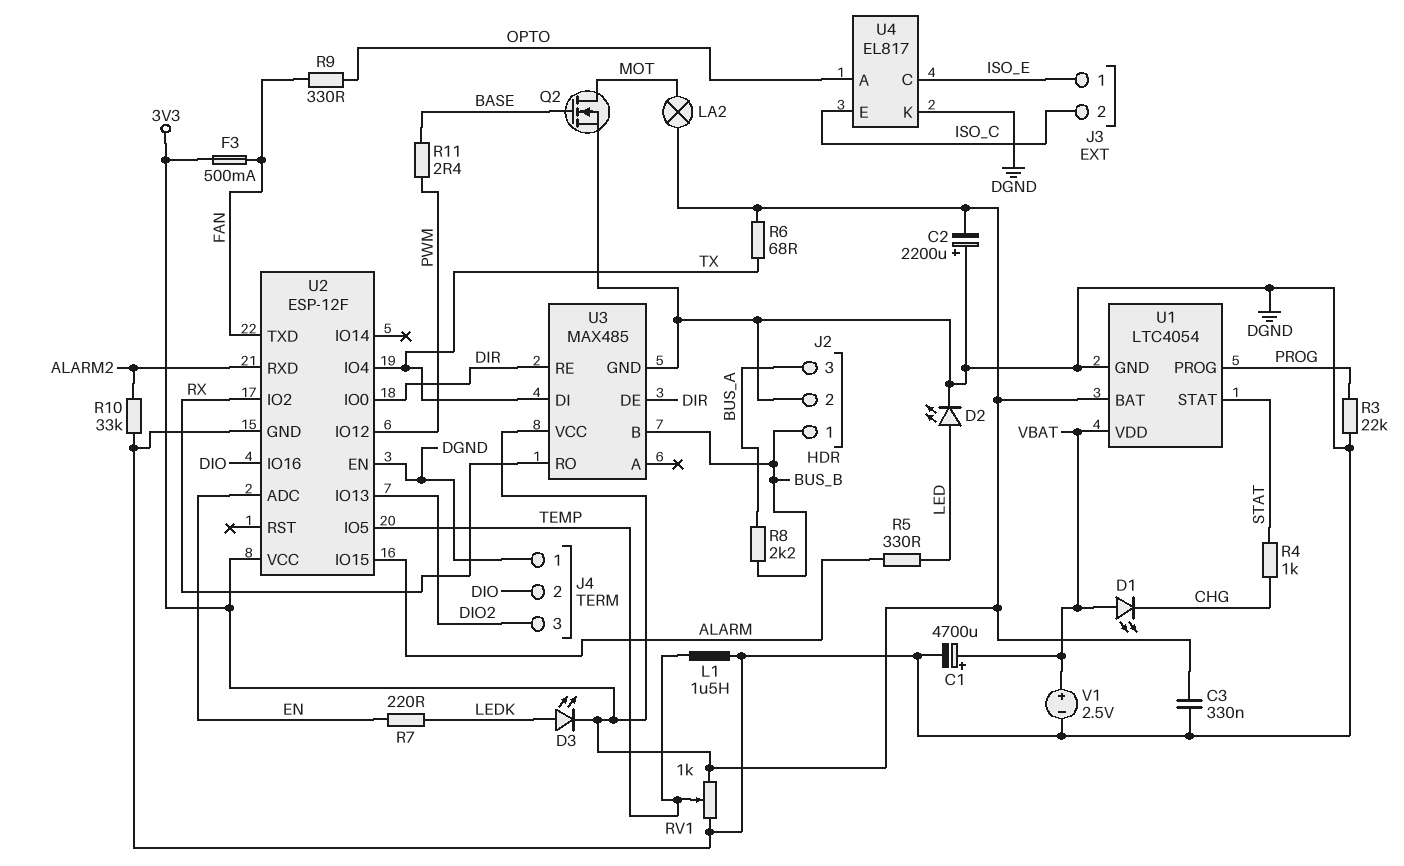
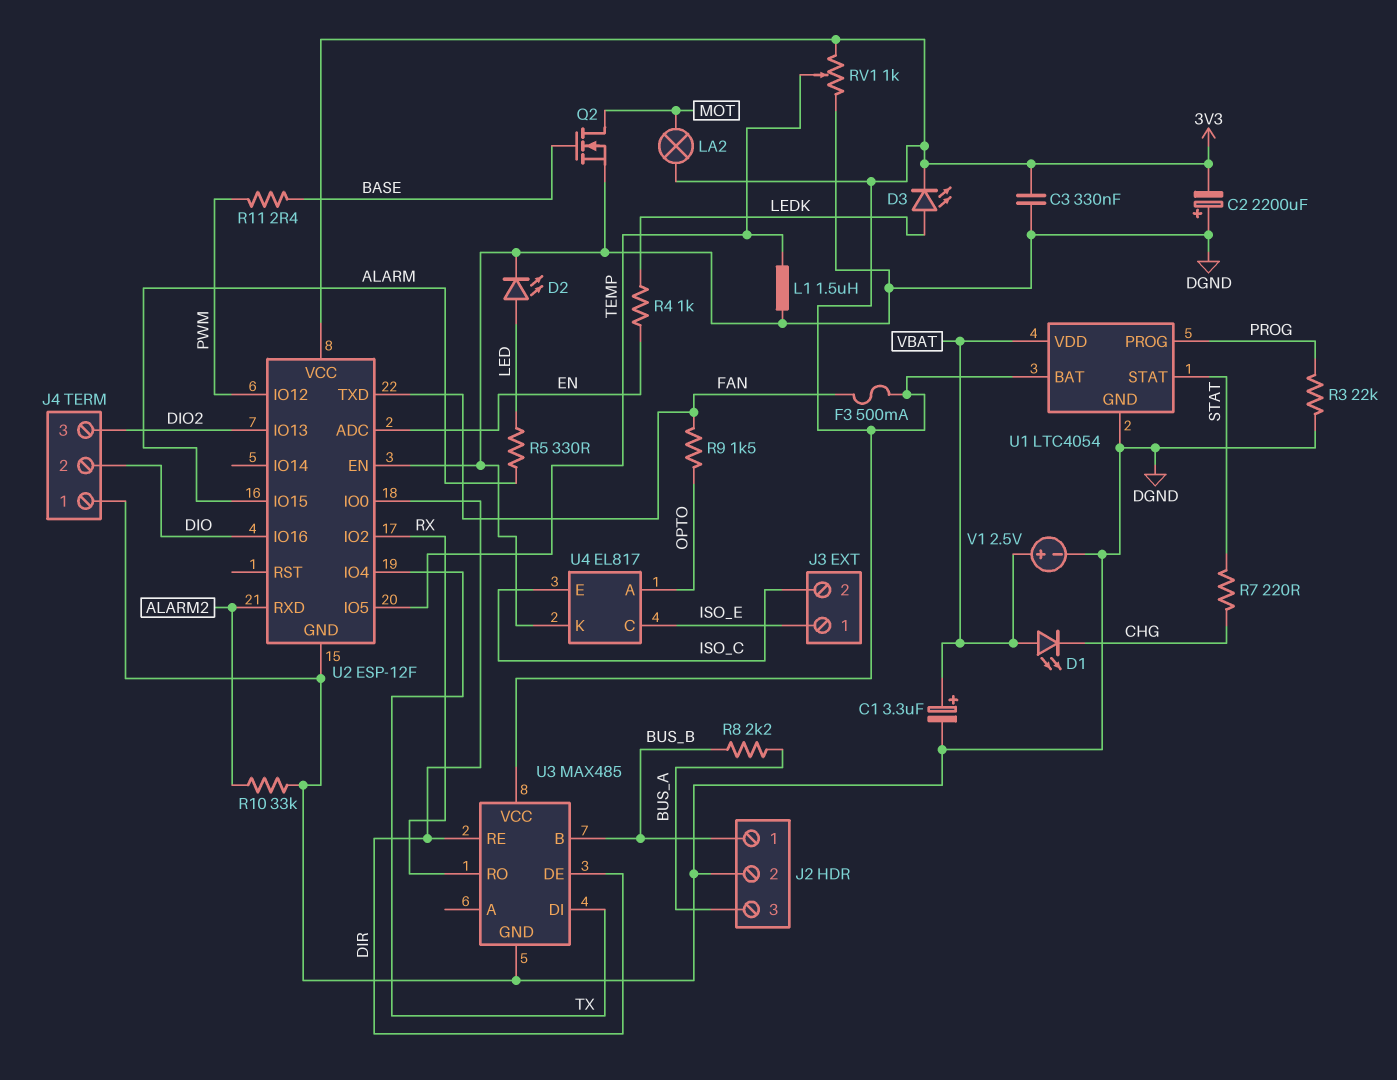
C1: 4700uF (plus VBAT, minus DGND) -> 3.3uF (plus VBAT, minus DGND)
R4: 1k (CHG, STAT) -> 1k (EN, LEDK)
R6: 68 (3V3, TX) -> none
R7: 220 (EN, LEDK) -> 220 (CHG, STAT)
R9: 330 (FAN, OPTO) -> 1.5k (FAN, OPTO)

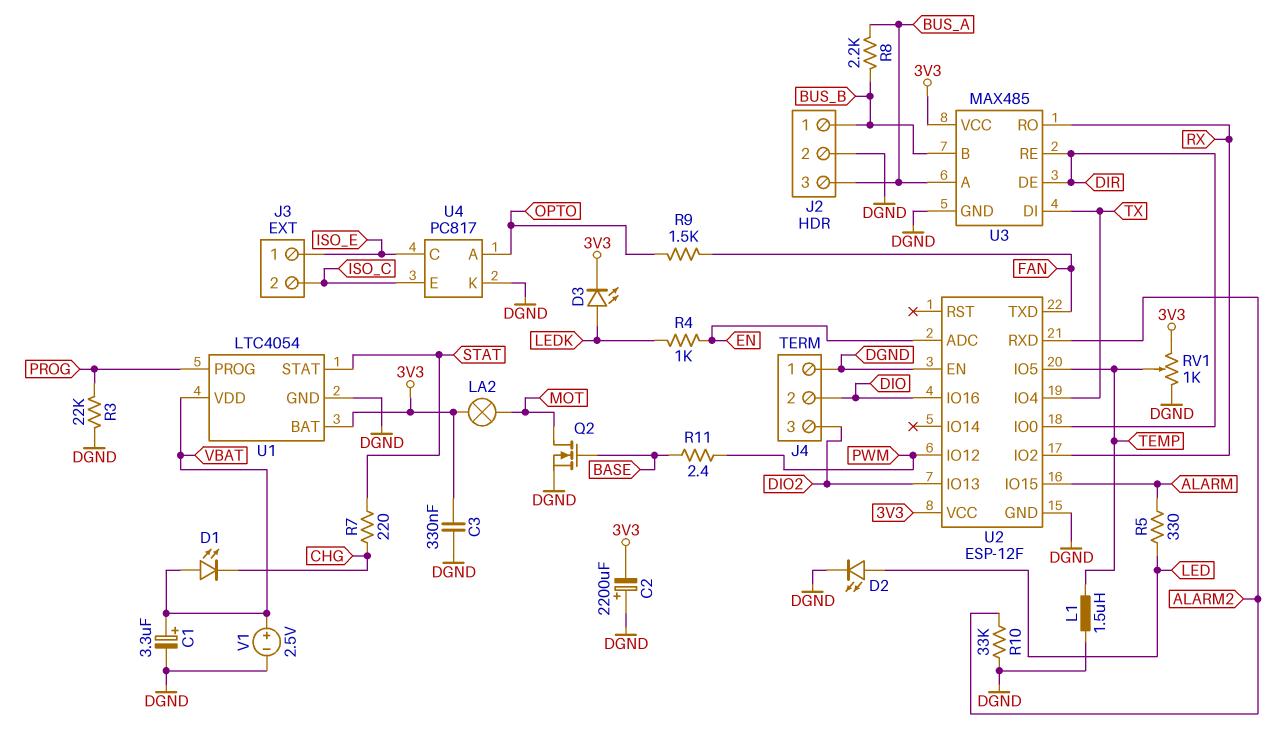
F3: 500mA (3V3, FAN) -> none
U3 pin A: none -> BUS_A
U4: EL817 -> PC817

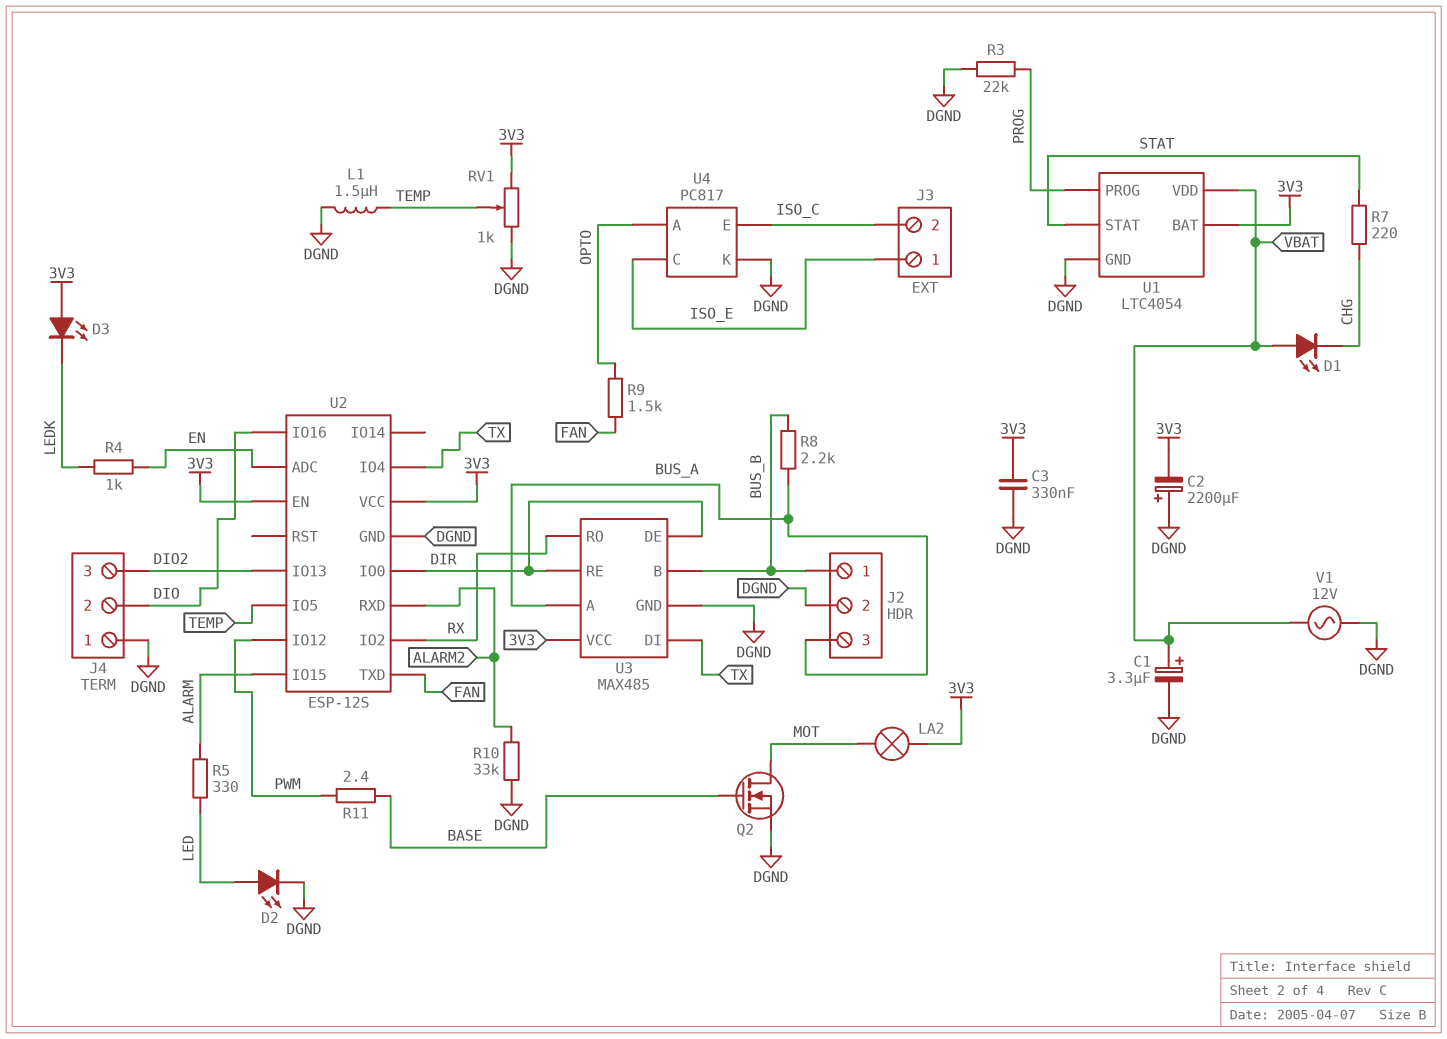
D3: LED (A LEDK, K 3V3) -> LED (A 3V3, K LEDK)
U2: ESP-12F -> ESP-12S
U2 pin EN: DGND -> 3V3
V1: 2.5V (plus VBAT, minus DGND) -> AC 12V (DGND, VBAT)

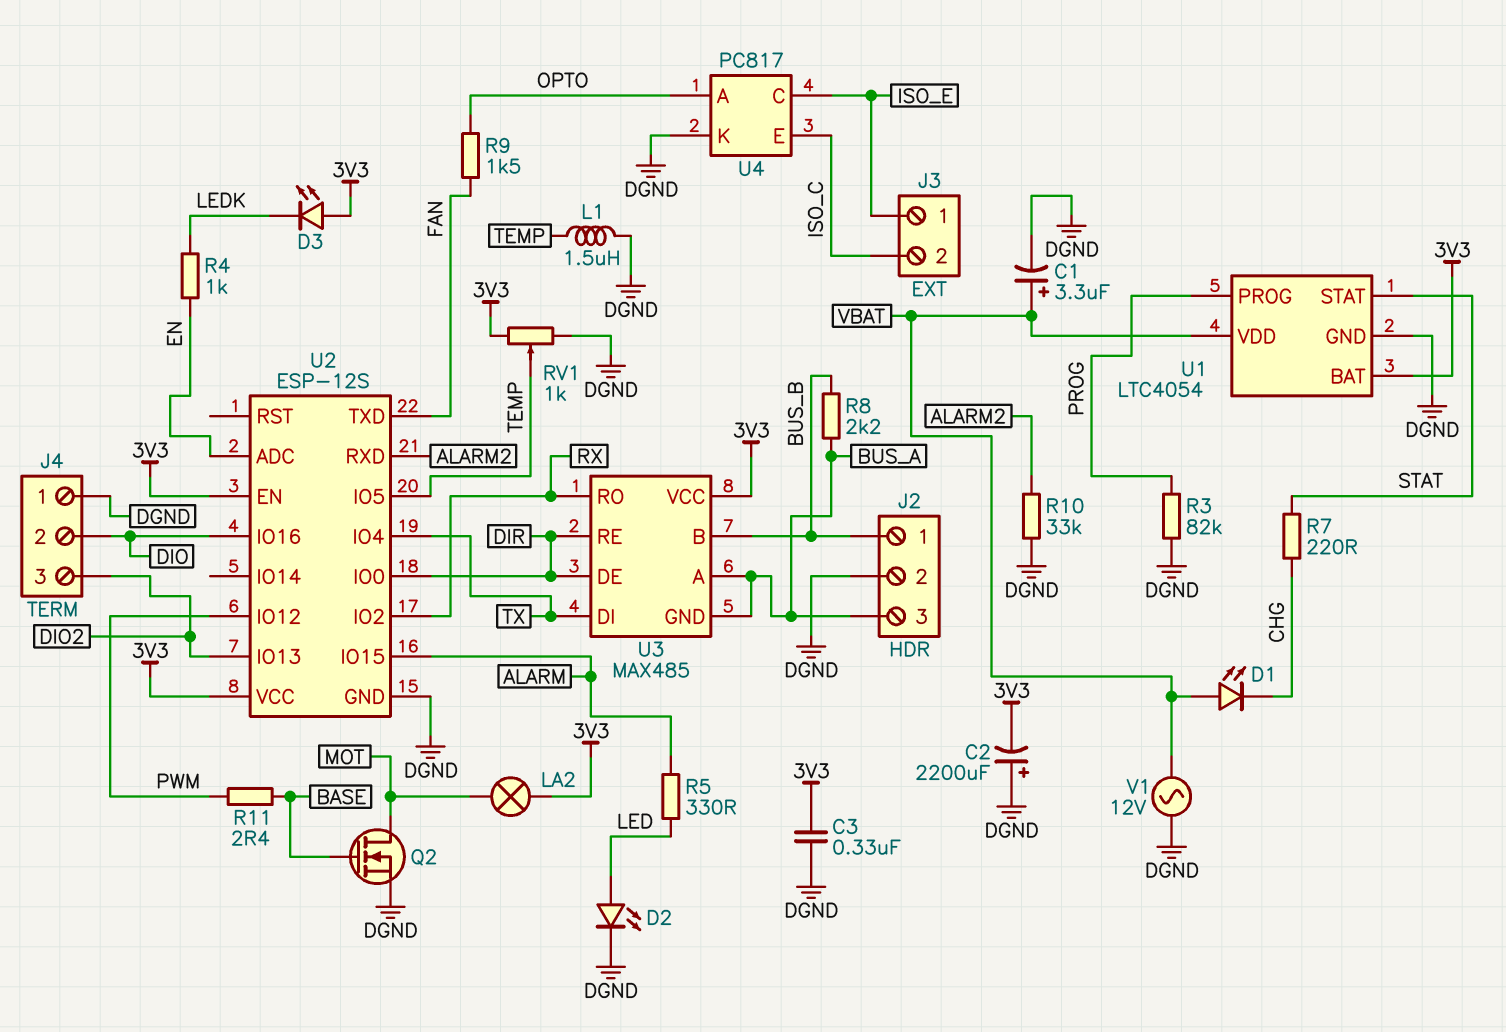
R3: 22k (DGND, PROG) -> 82k (DGND, PROG)
U3 pin GND: DGND -> BUS_A

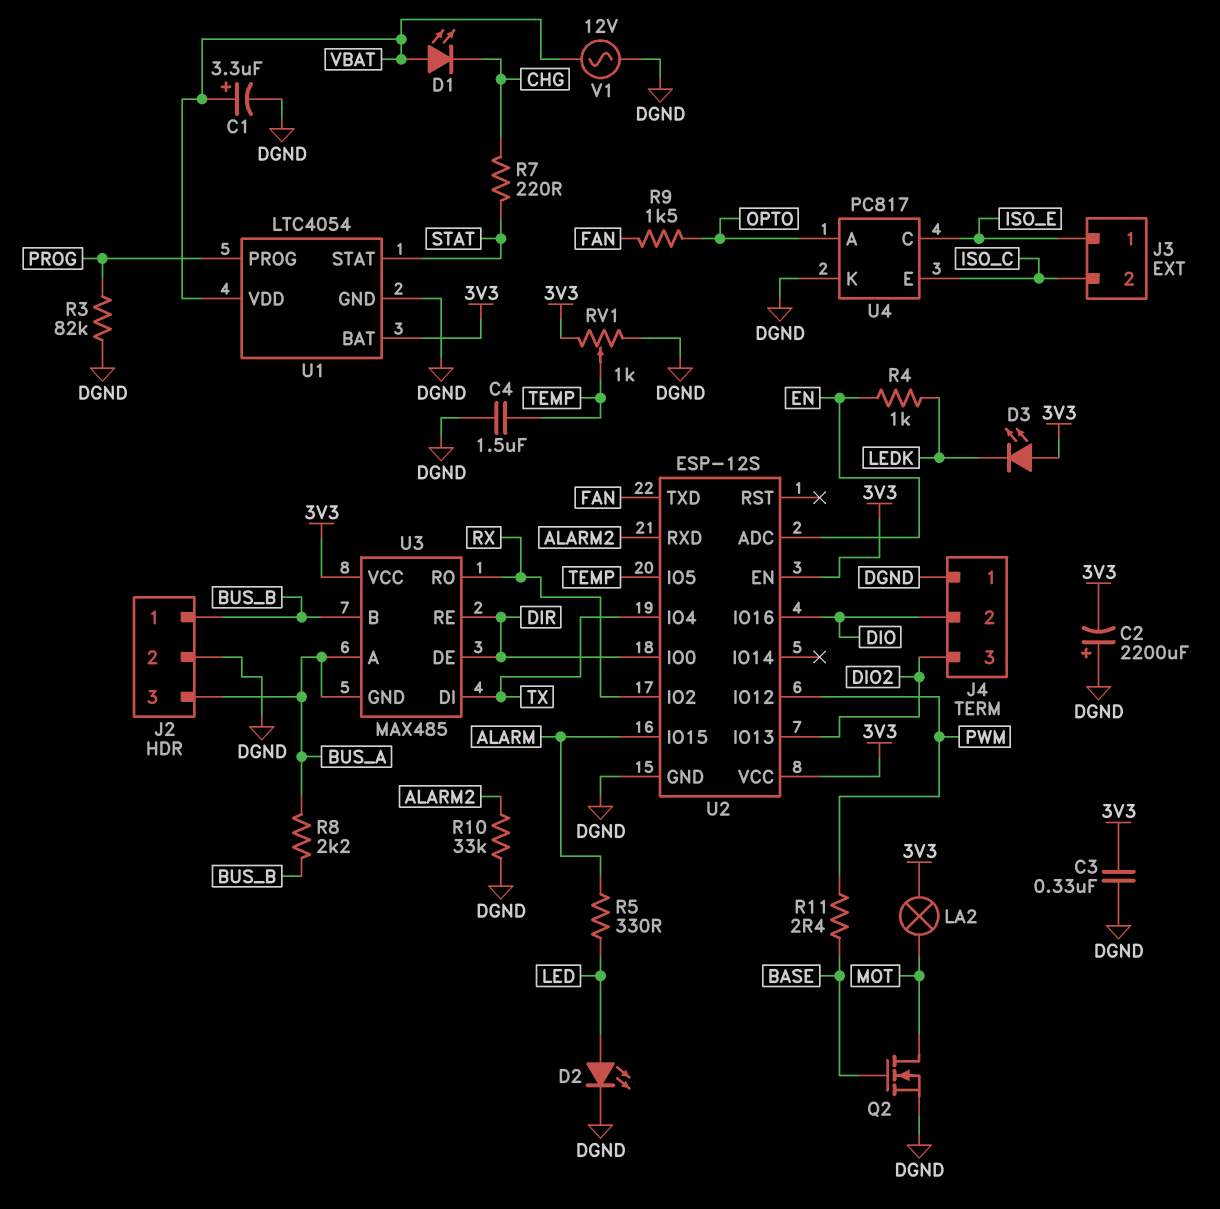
C4: none -> 1.5uF (DGND, TEMP)
L1: 1.5uH (DGND, TEMP) -> none

